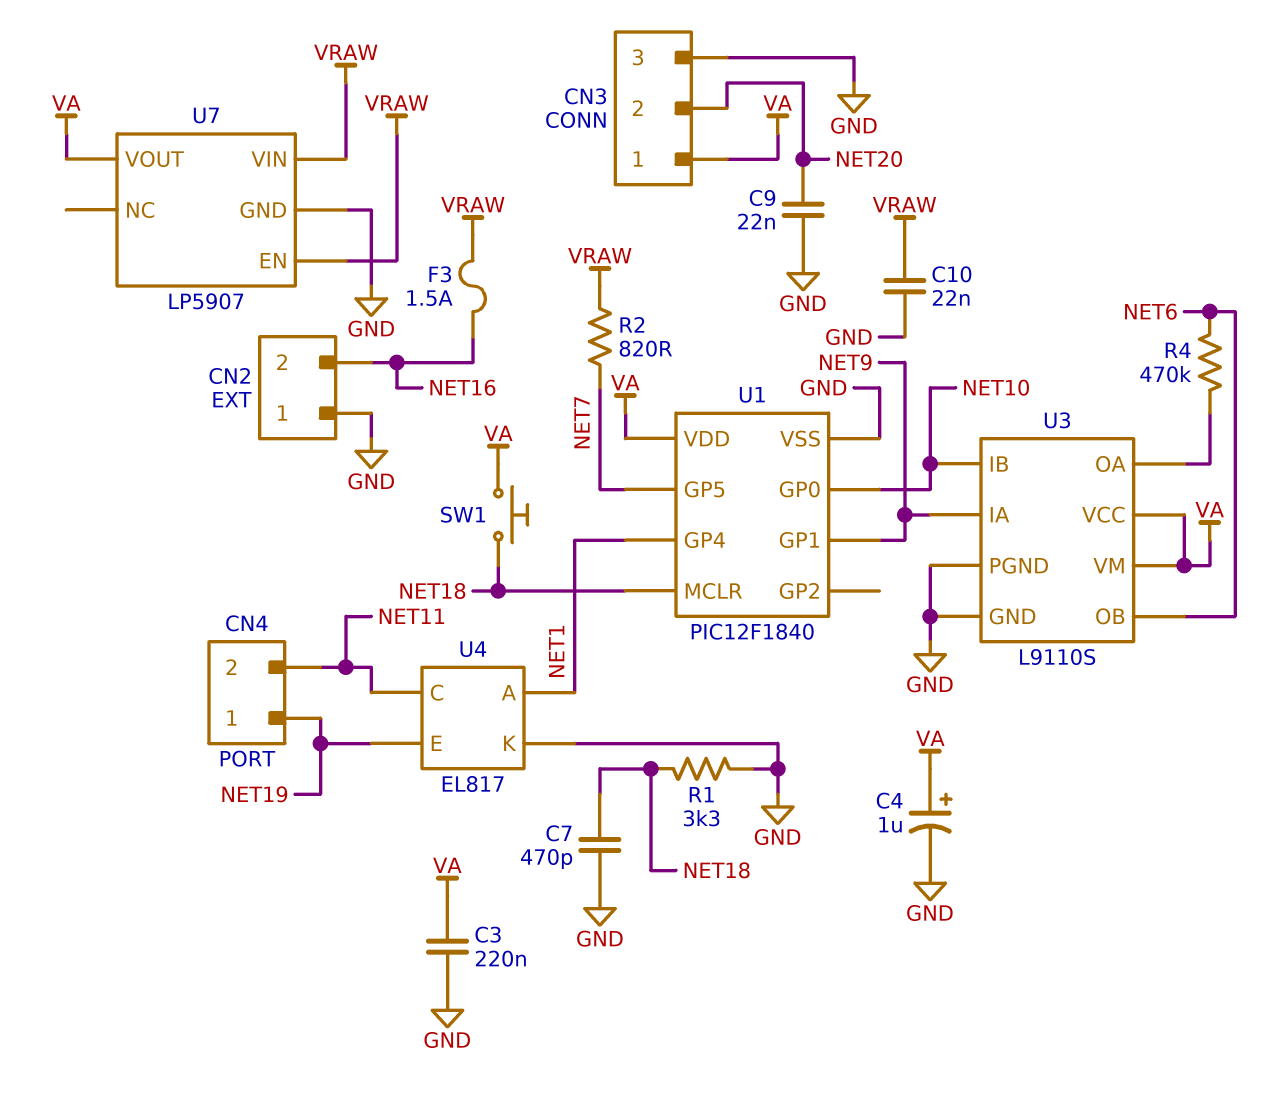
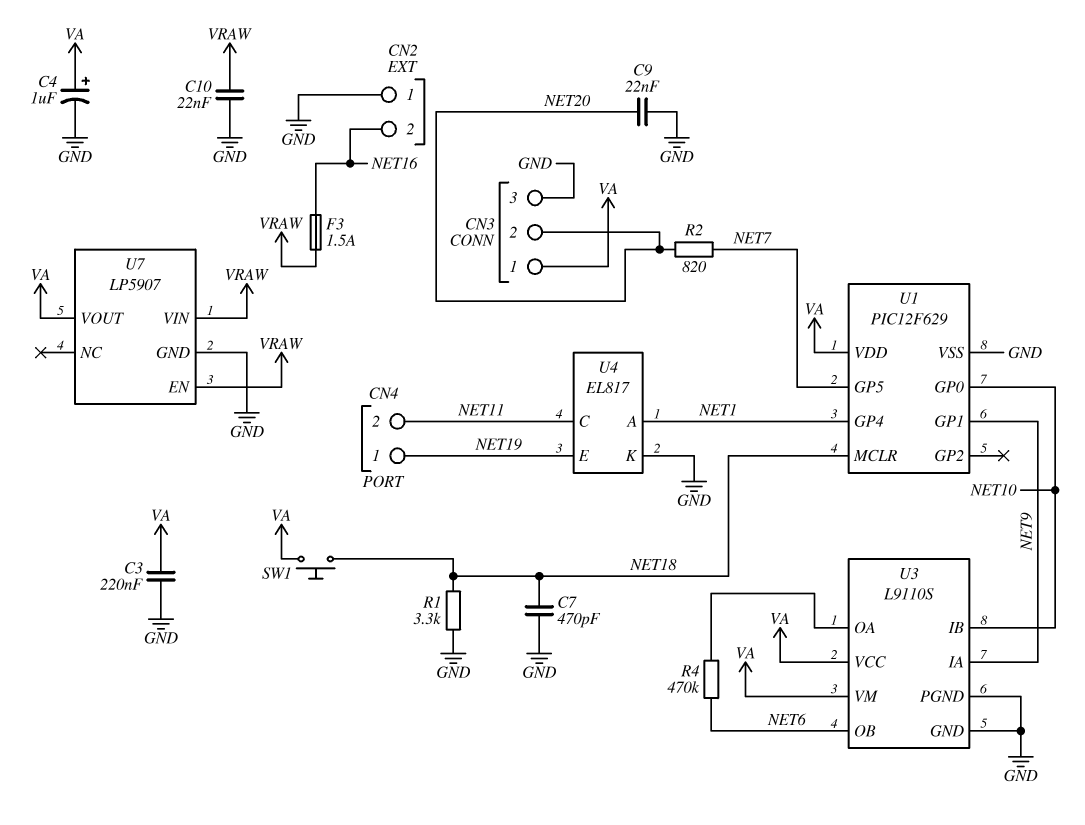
R2: 820 (NET7, VRAW) -> 820 (NET7, NET20)
U1: PIC12F1840 -> PIC12F629

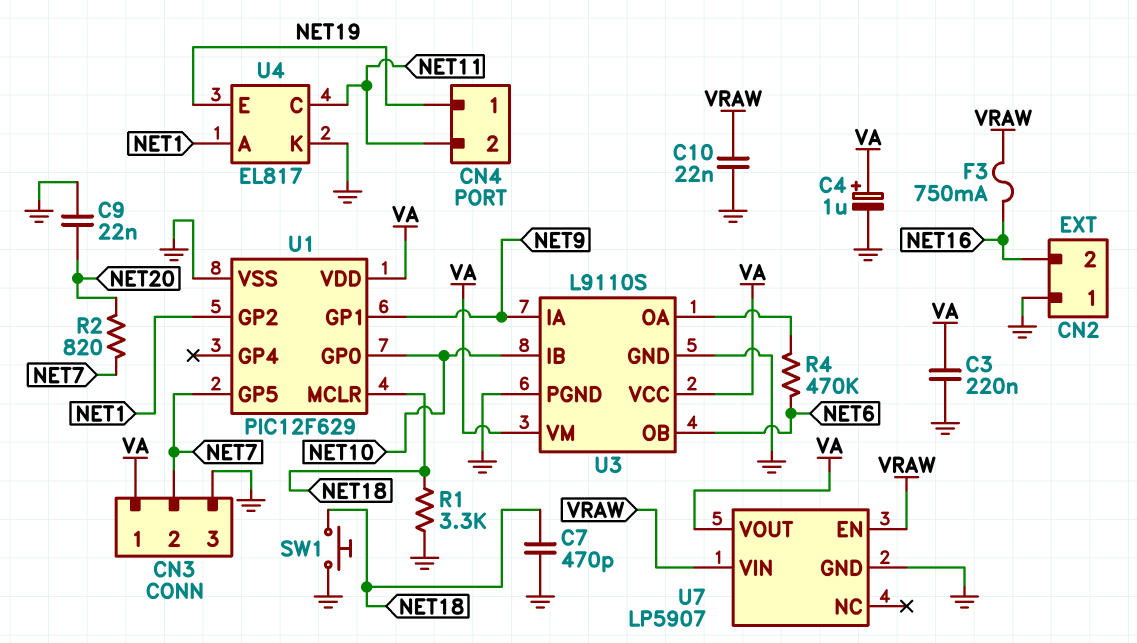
CN3 pin 2: NET20 -> NET7
F3: 1.5A (NET16, VRAW) -> 750mA (NET16, VRAW)
SW1: button (NET18, VA) -> button (GND, NET18)
U1 pin GP2: none -> NET1
U1 pin GP4: NET1 -> none

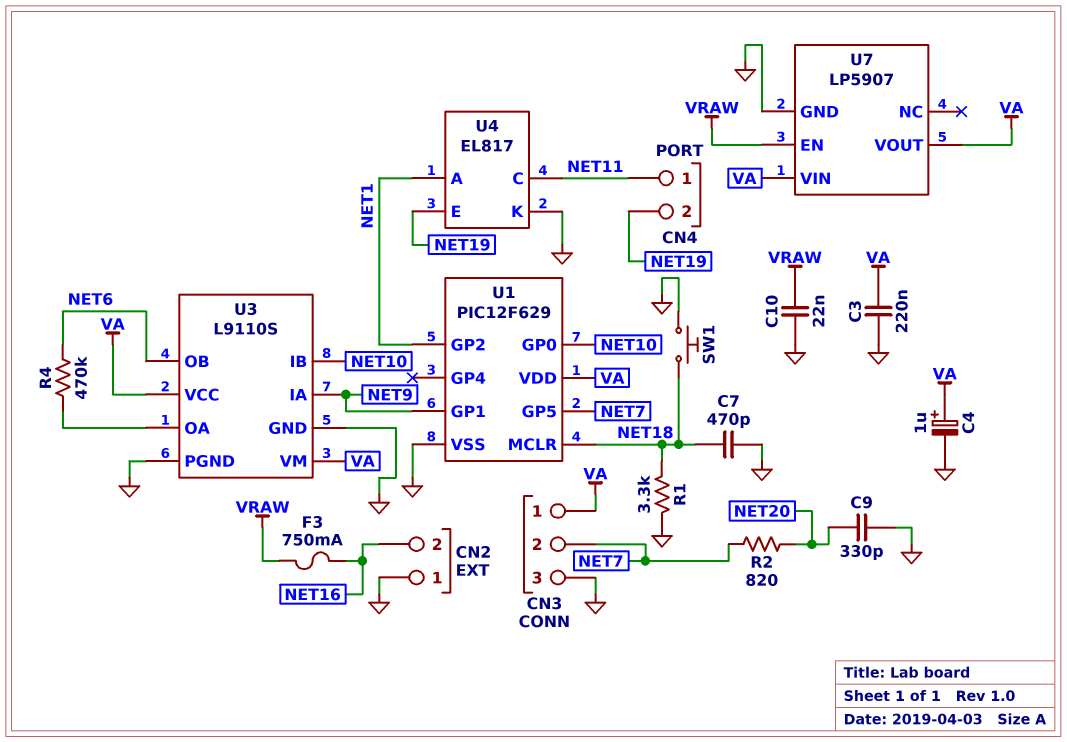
C9: 22nF (GND, NET20) -> 330pF (GND, NET20)
CN4 pin 1: NET19 -> NET11
CN4 pin 2: NET11 -> NET19
U7 pin VIN: VRAW -> VA

